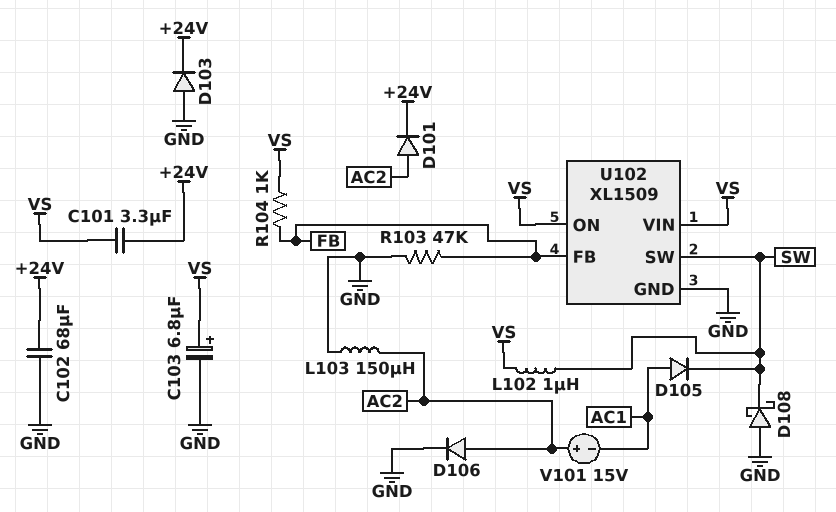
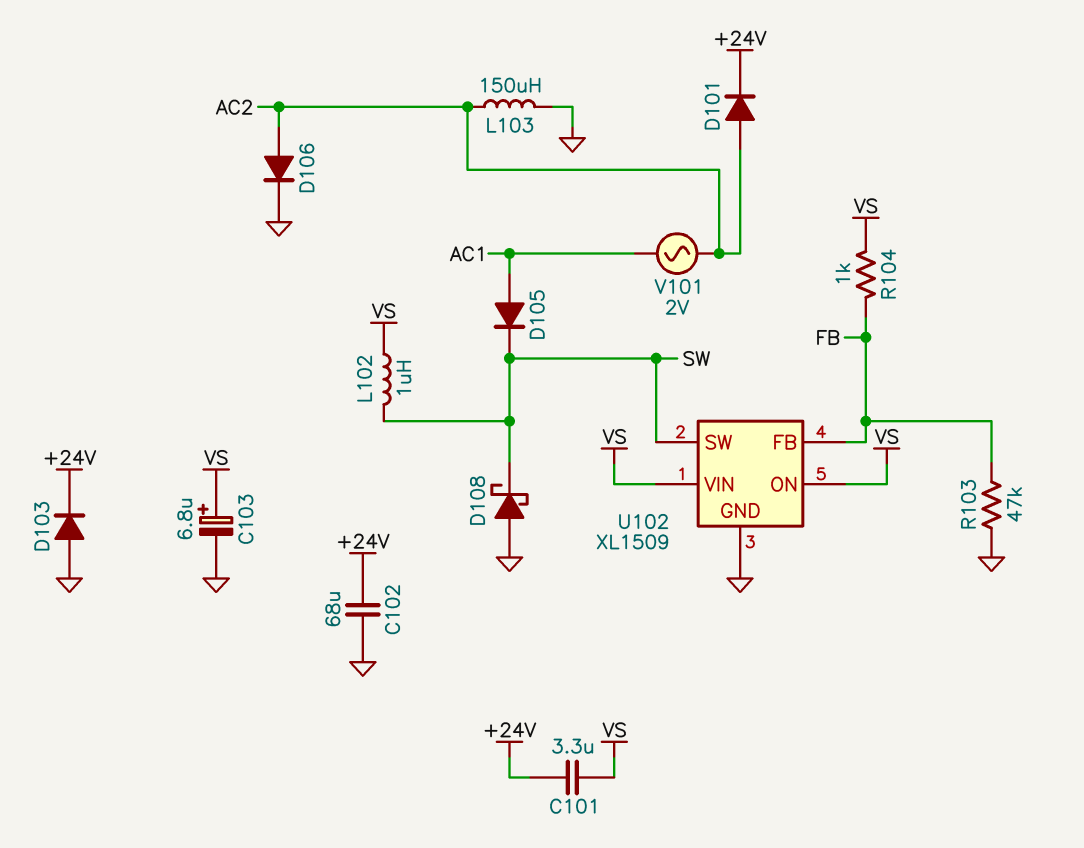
V101: 15V (plus AC2, minus AC1) -> AC 2V (AC1, AC2)

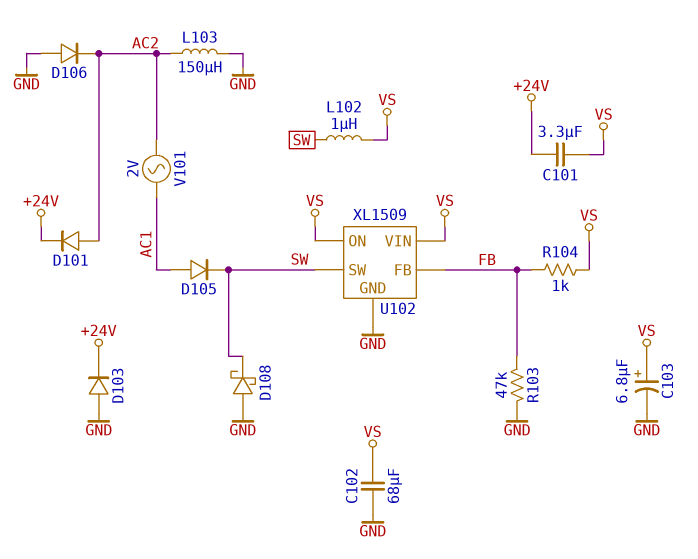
C102: 68uF (+24V, GND) -> 68uF (GND, VS)
D106: diode (A AC2, K GND) -> diode (A GND, K AC2)

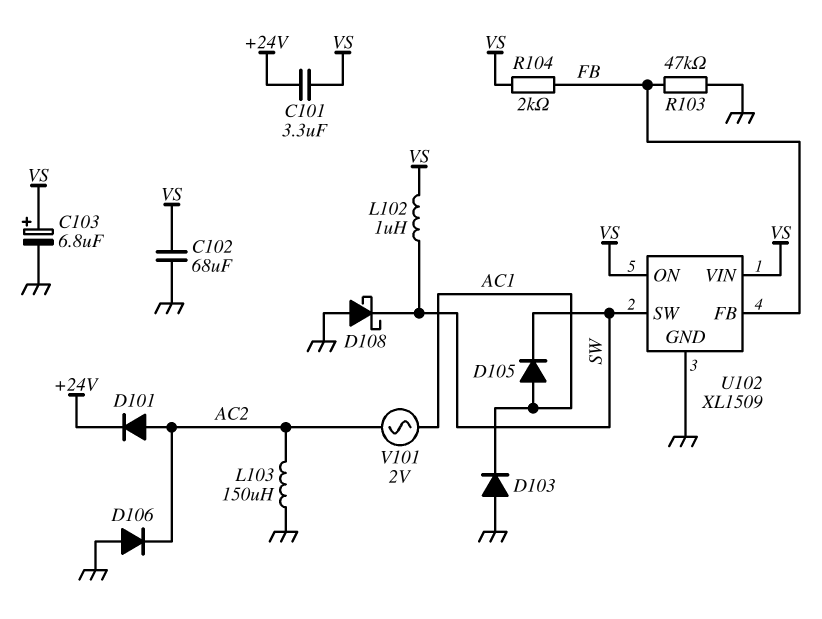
D103: diode (A GND, K +24V) -> diode (A GND, K AC1)
R104: 1k (FB, VS) -> 2k (FB, VS)

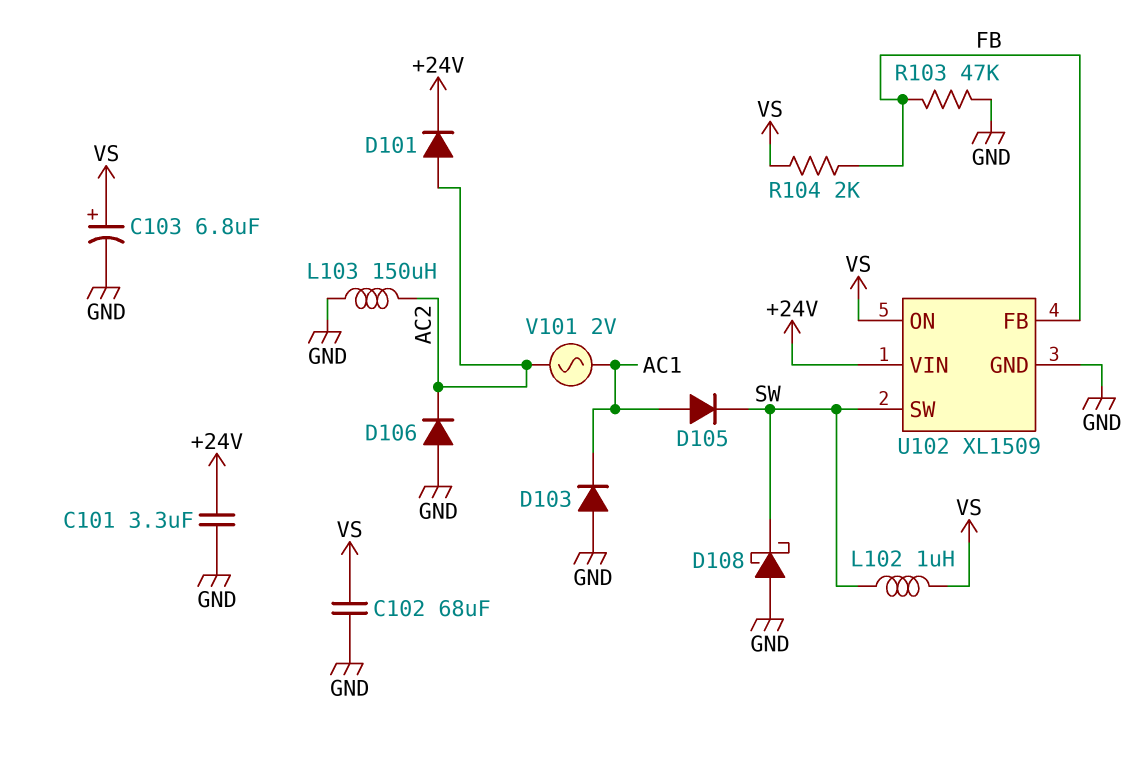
C101: 3.3uF (+24V, VS) -> 3.3uF (+24V, GND)
U102 pin VIN: VS -> +24V

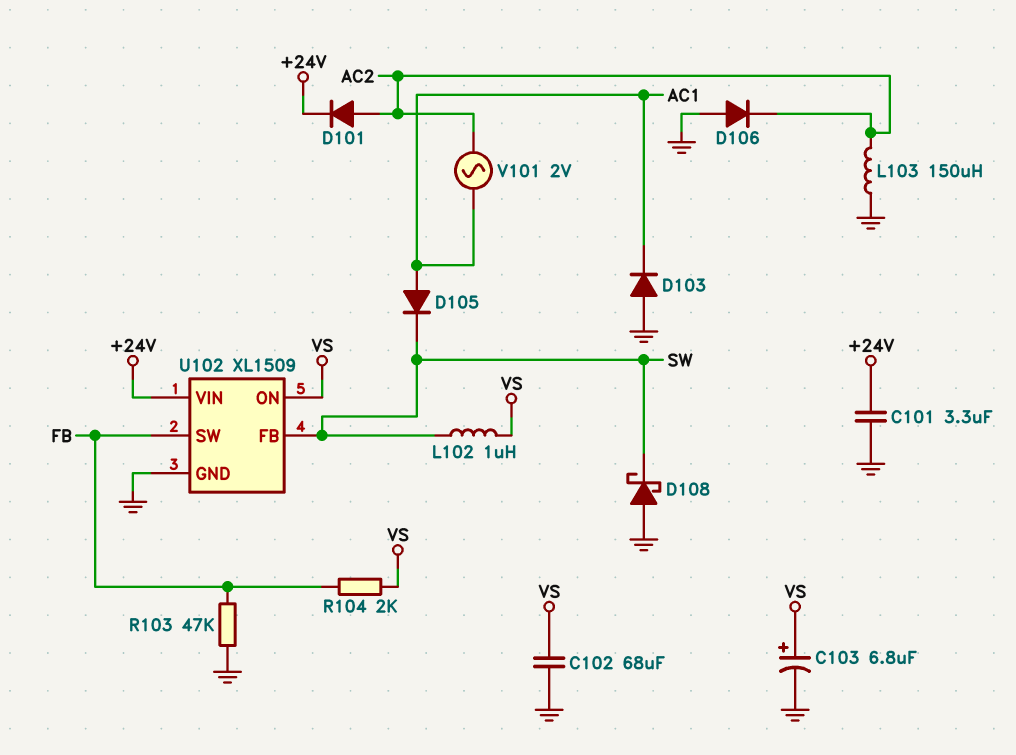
U102 pin FB: FB -> SW
U102 pin SW: SW -> FB

